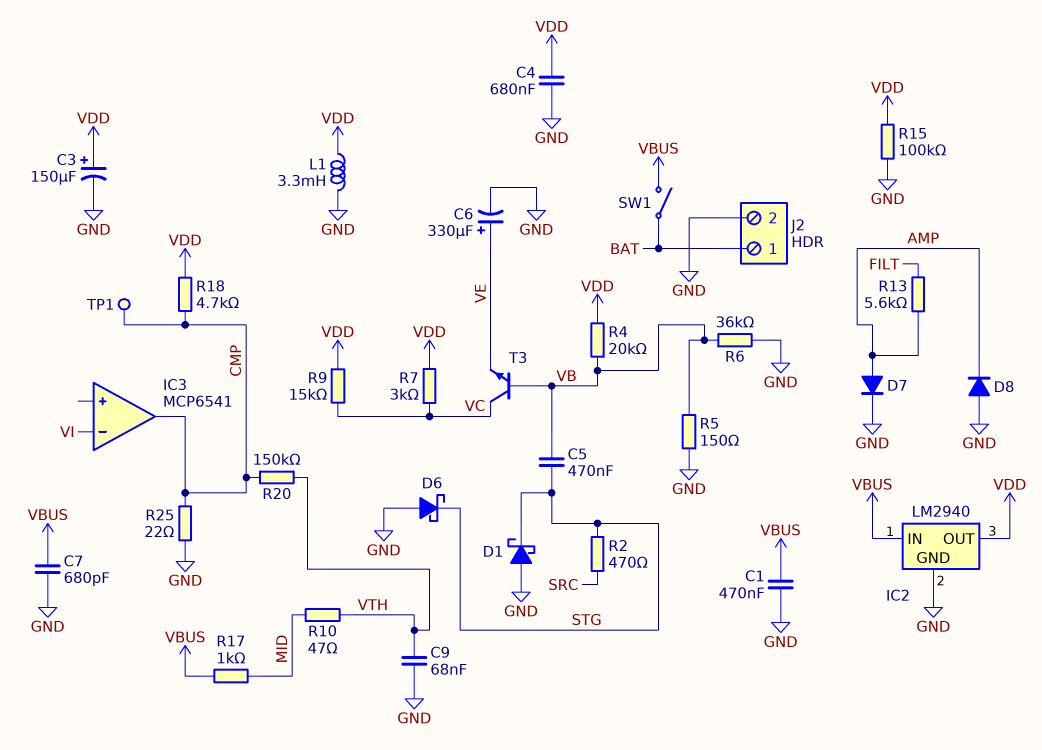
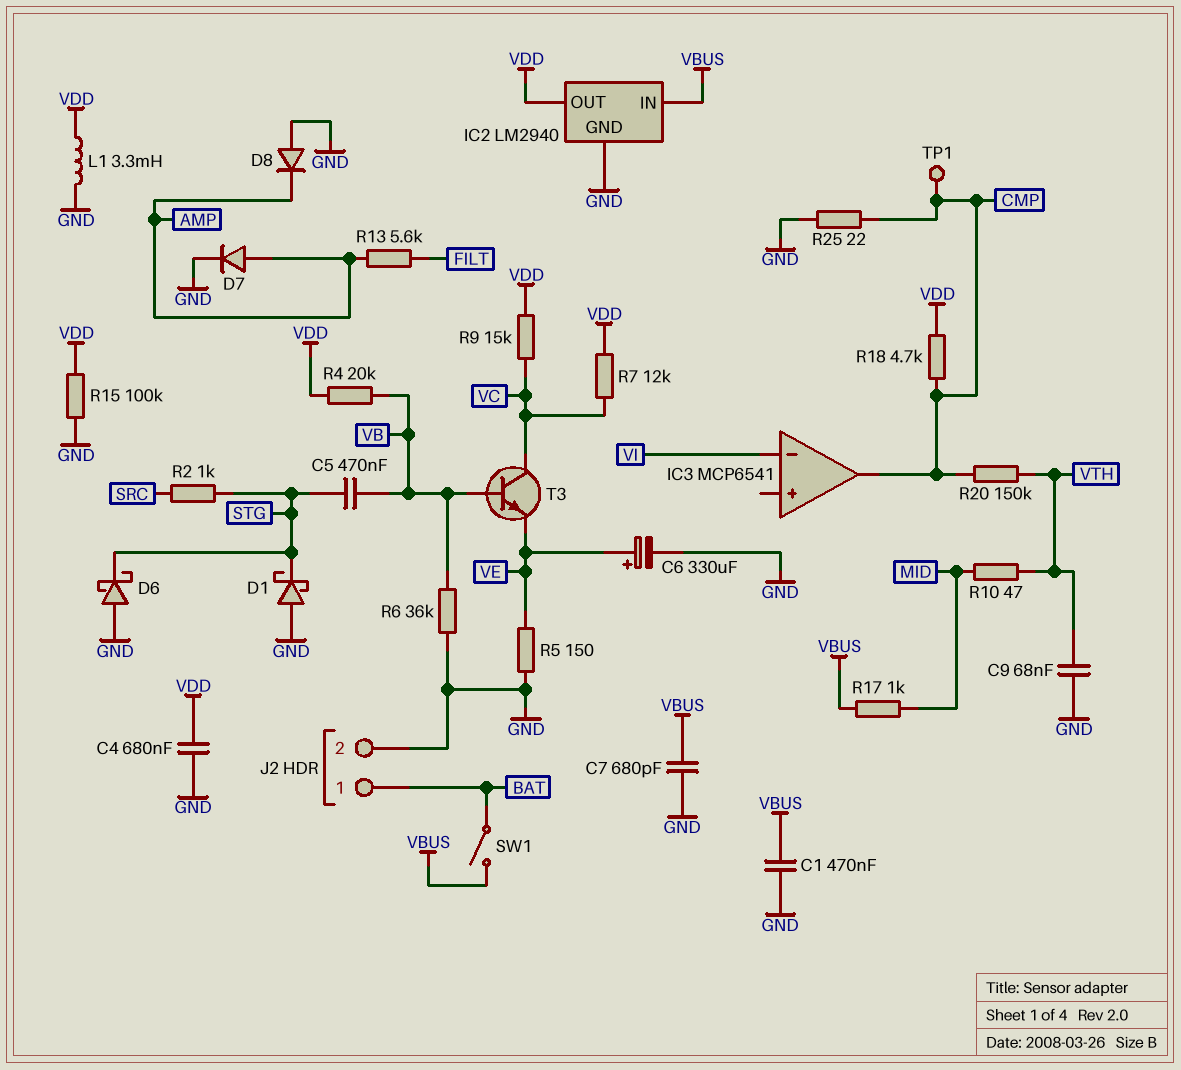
C3: 150uF (plus VDD, minus GND) -> none
R2: 470 (SRC, STG) -> 1k (SRC, STG)
R5: 150 (GND, VB) -> 150 (GND, VE)
R7: 3k (VC, VDD) -> 12k (VC, VDD)

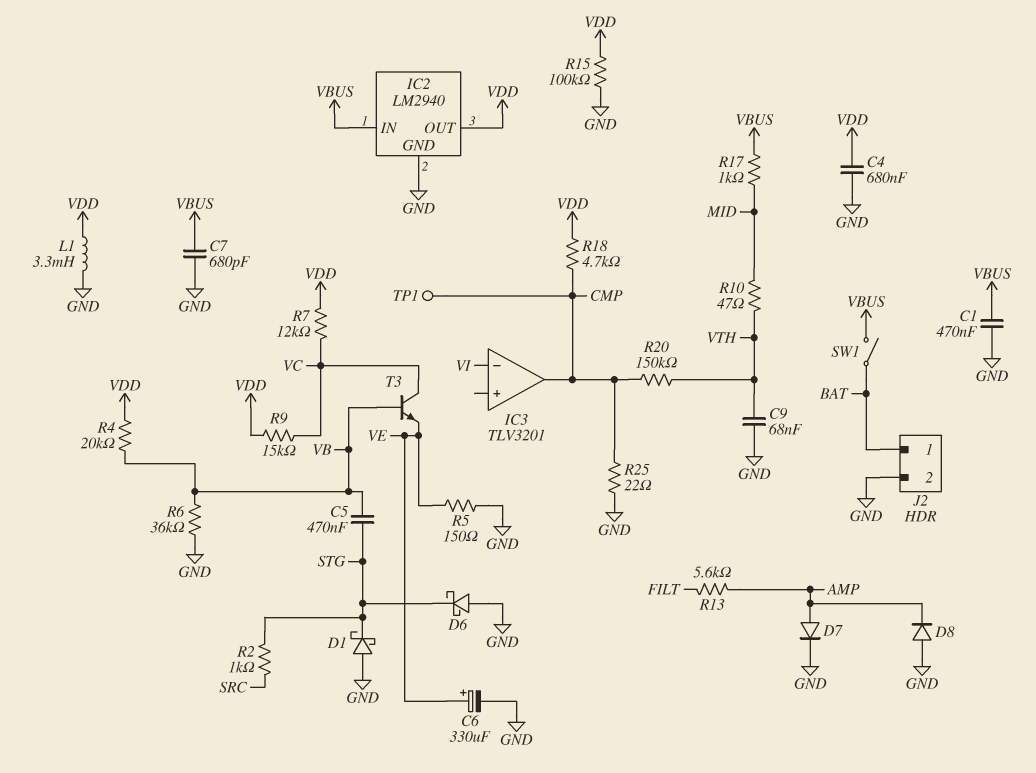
IC3: MCP6541 -> TLV3201

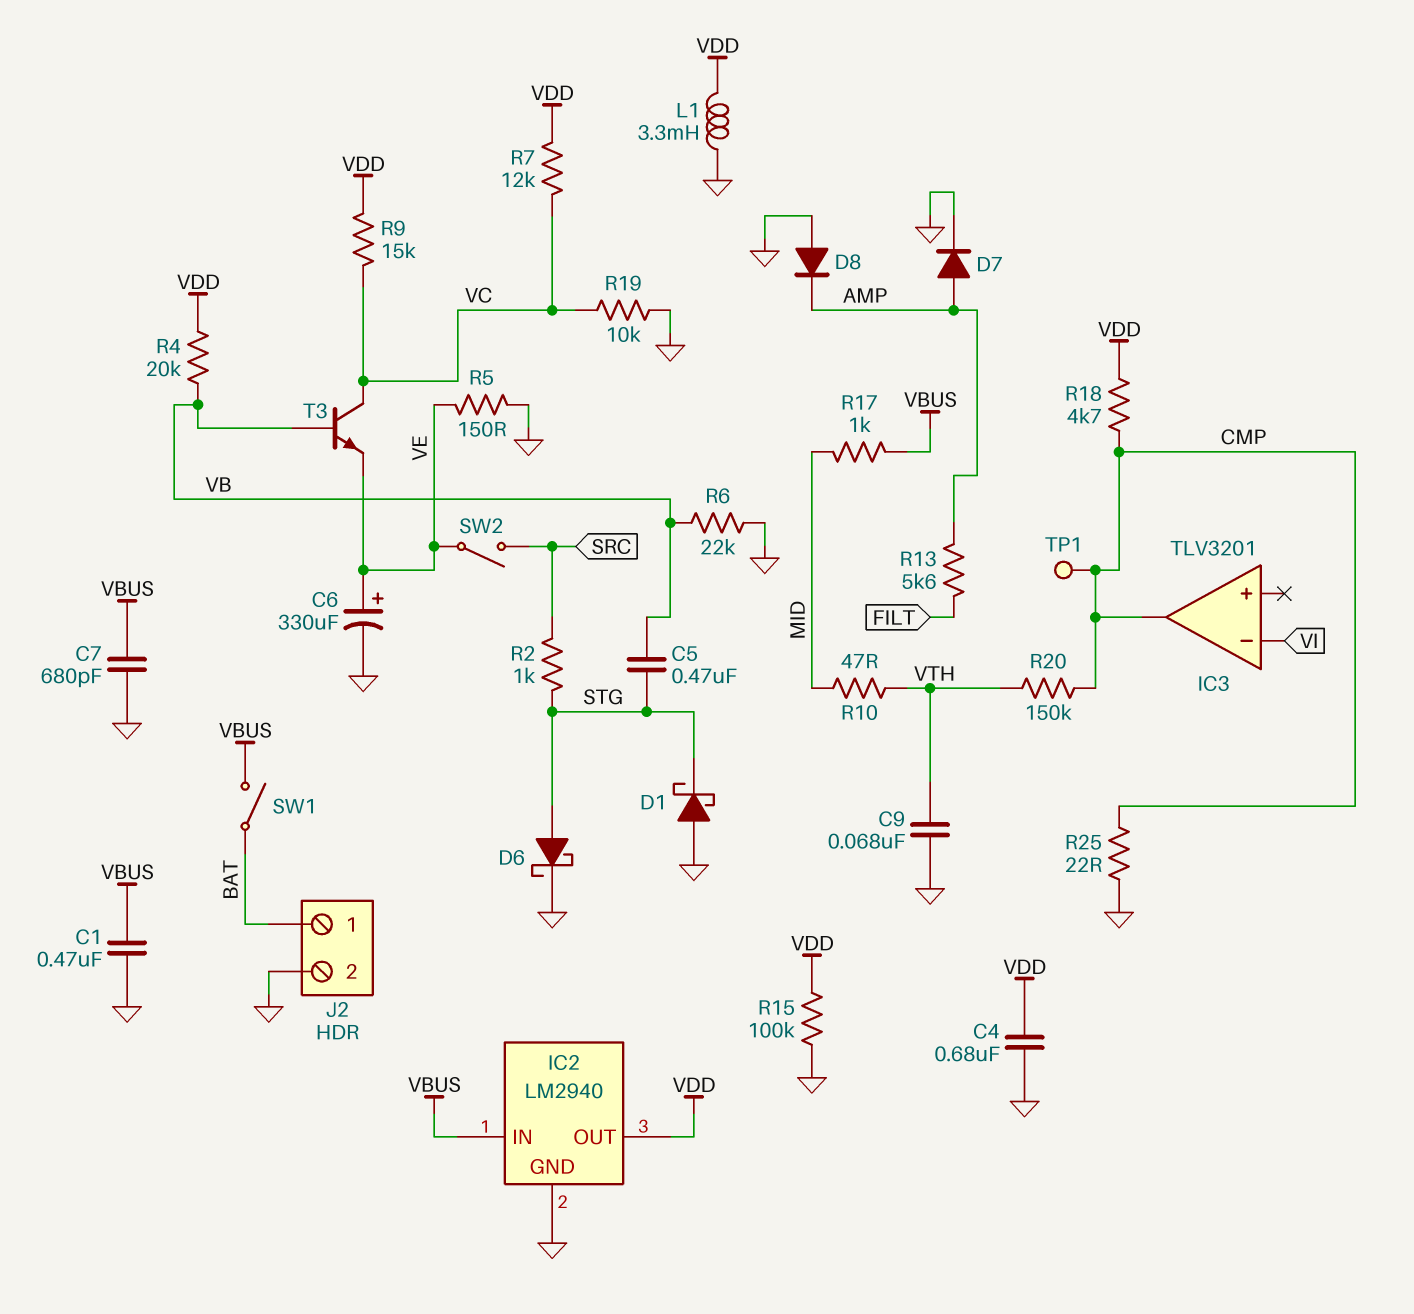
D6: schottky (A GND, K STG) -> schottky (A STG, K GND)
R6: 36k (GND, VB) -> 22k (GND, VB)
R19: none -> 10k (GND, VC)
SW2: none -> switch (SRC, VE)

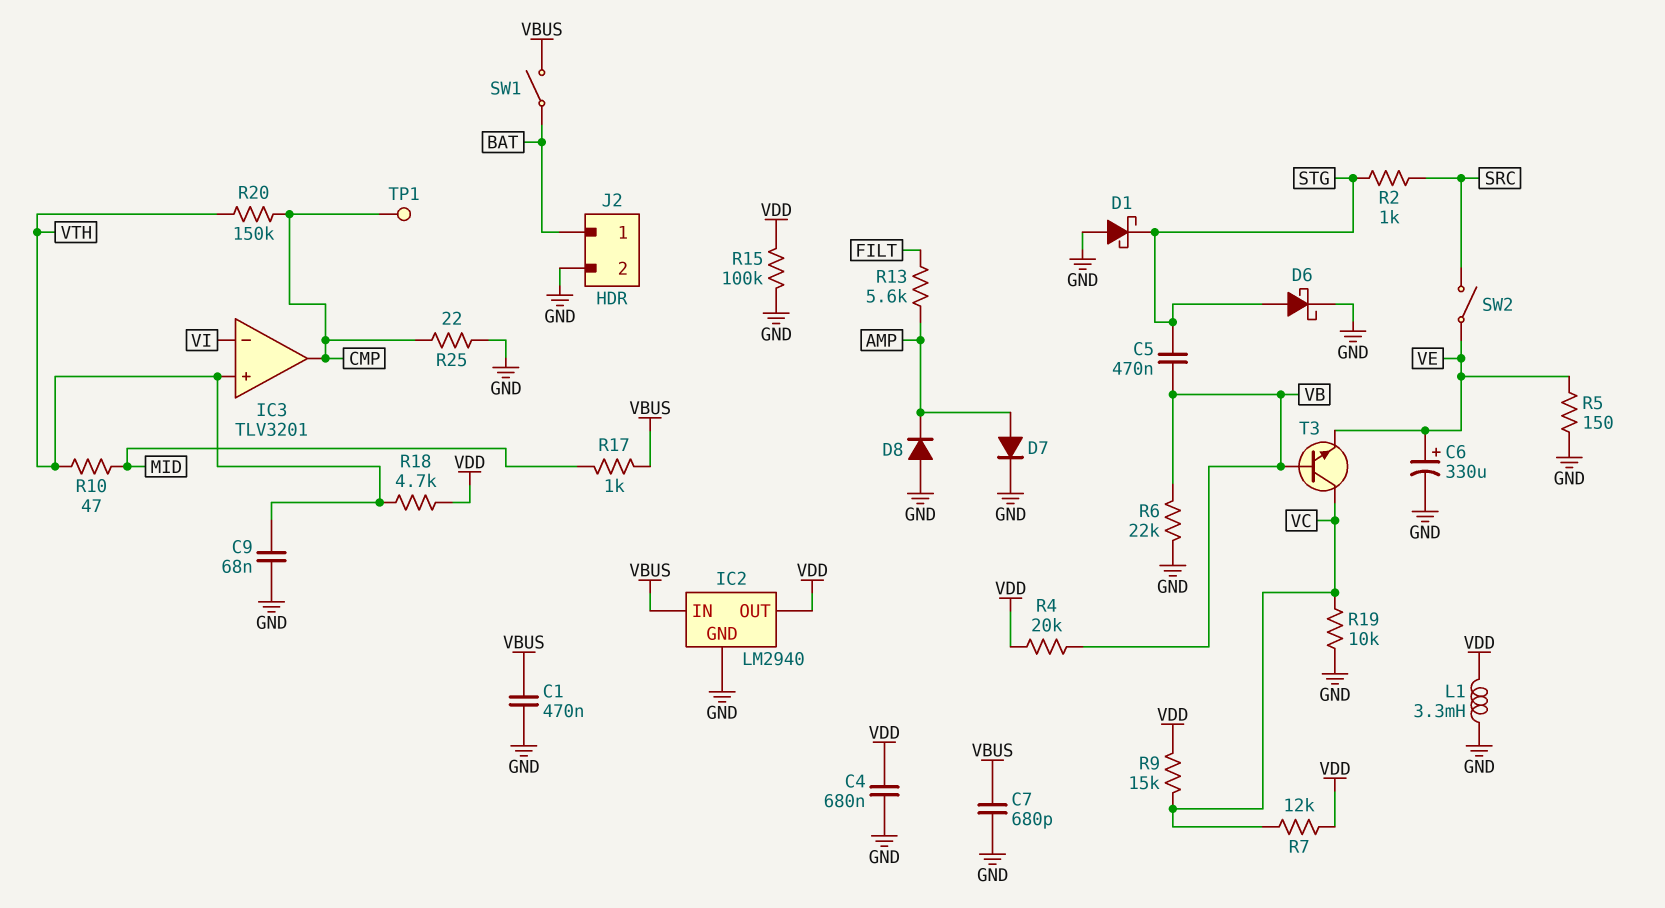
IC3 pin in+: none -> VTH
R18: 4.7k (CMP, VDD) -> 4.7k (VDD, VTH)

